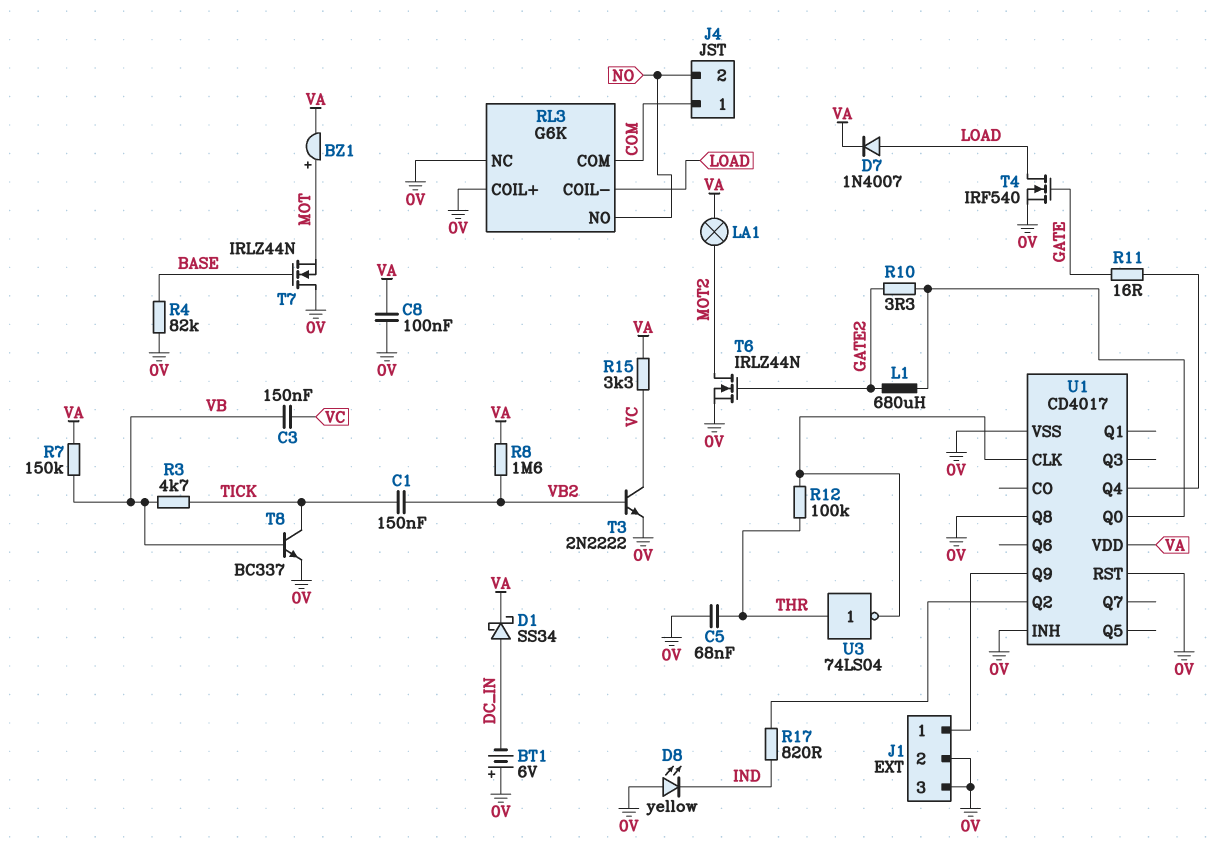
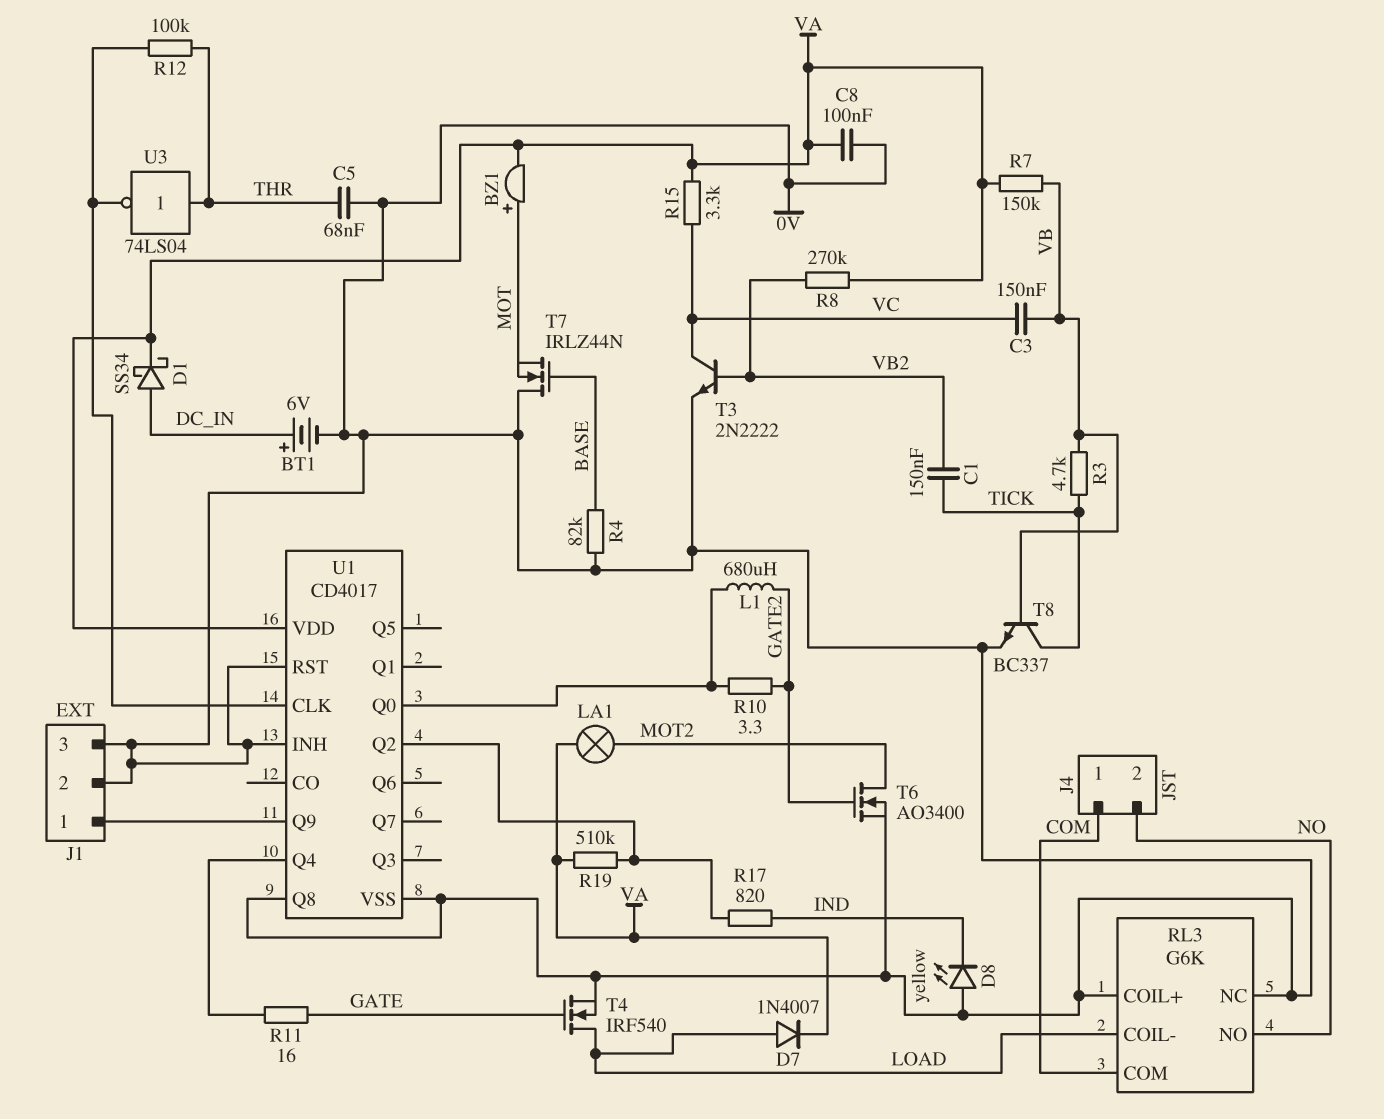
BT1: 6V (plus 0V, minus DC_IN) -> 6V (plus DC_IN, minus 0V)
R8: 1.6M (VA, VB2) -> 270k (VA, VB2)
R19: none -> 510k (U1/Q2, VA)
T6: NMOS IRLZ44N (G GATE2, D MOT2, S 0V) -> NMOS AO3400 (G GATE2, D MOT2, S 0V)

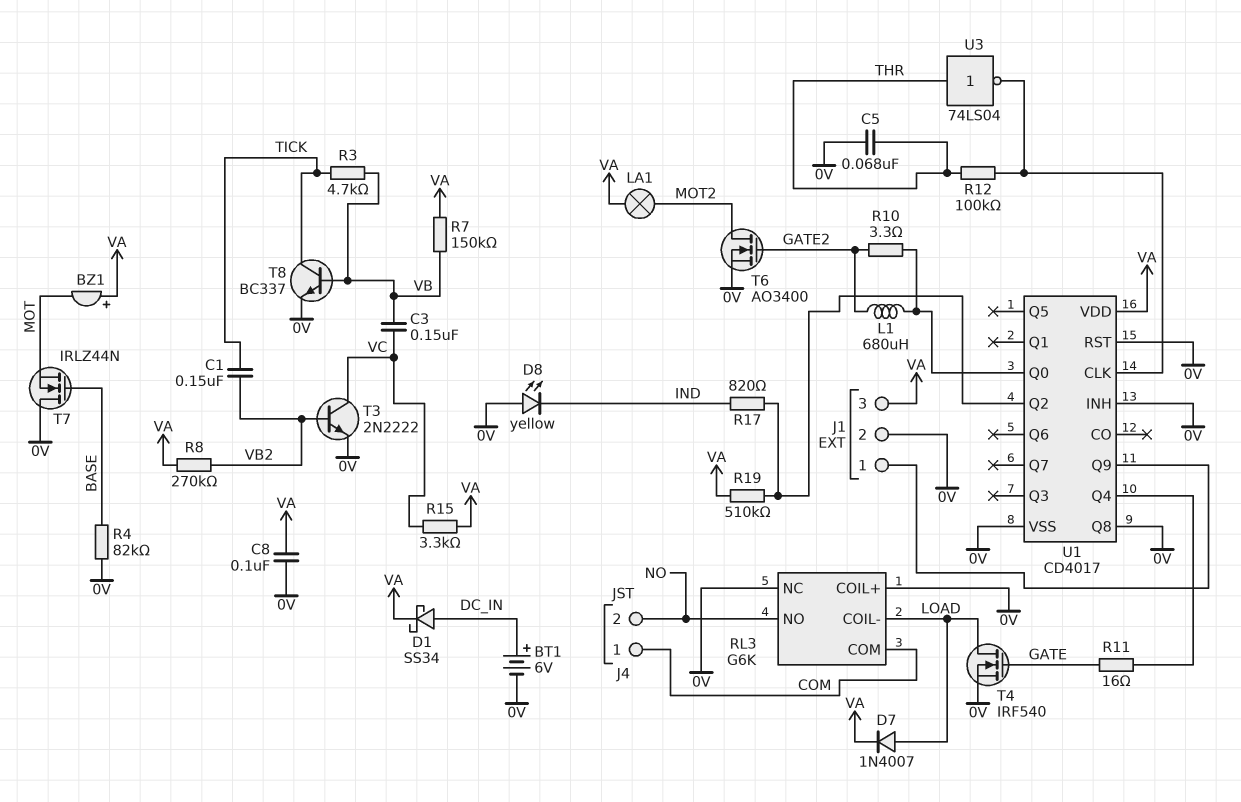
BZ1: buzzer (plus MOT, minus VA) -> buzzer (plus VA, minus MOT)
J1 pin 3: 0V -> VA

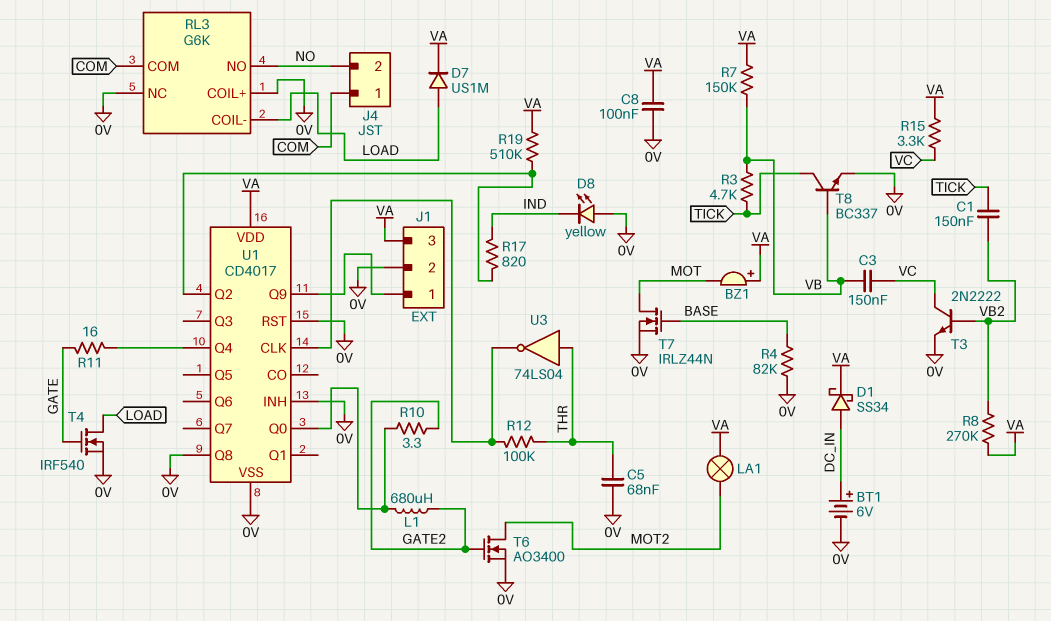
D7: diode 1N4007 (A LOAD, K VA) -> diode US1M (A LOAD, K VA)
T7: NMOS IRLZ44N (G BASE, D 0V, S MOT) -> NMOS IRLZ44N (G BASE, D MOT, S 0V)

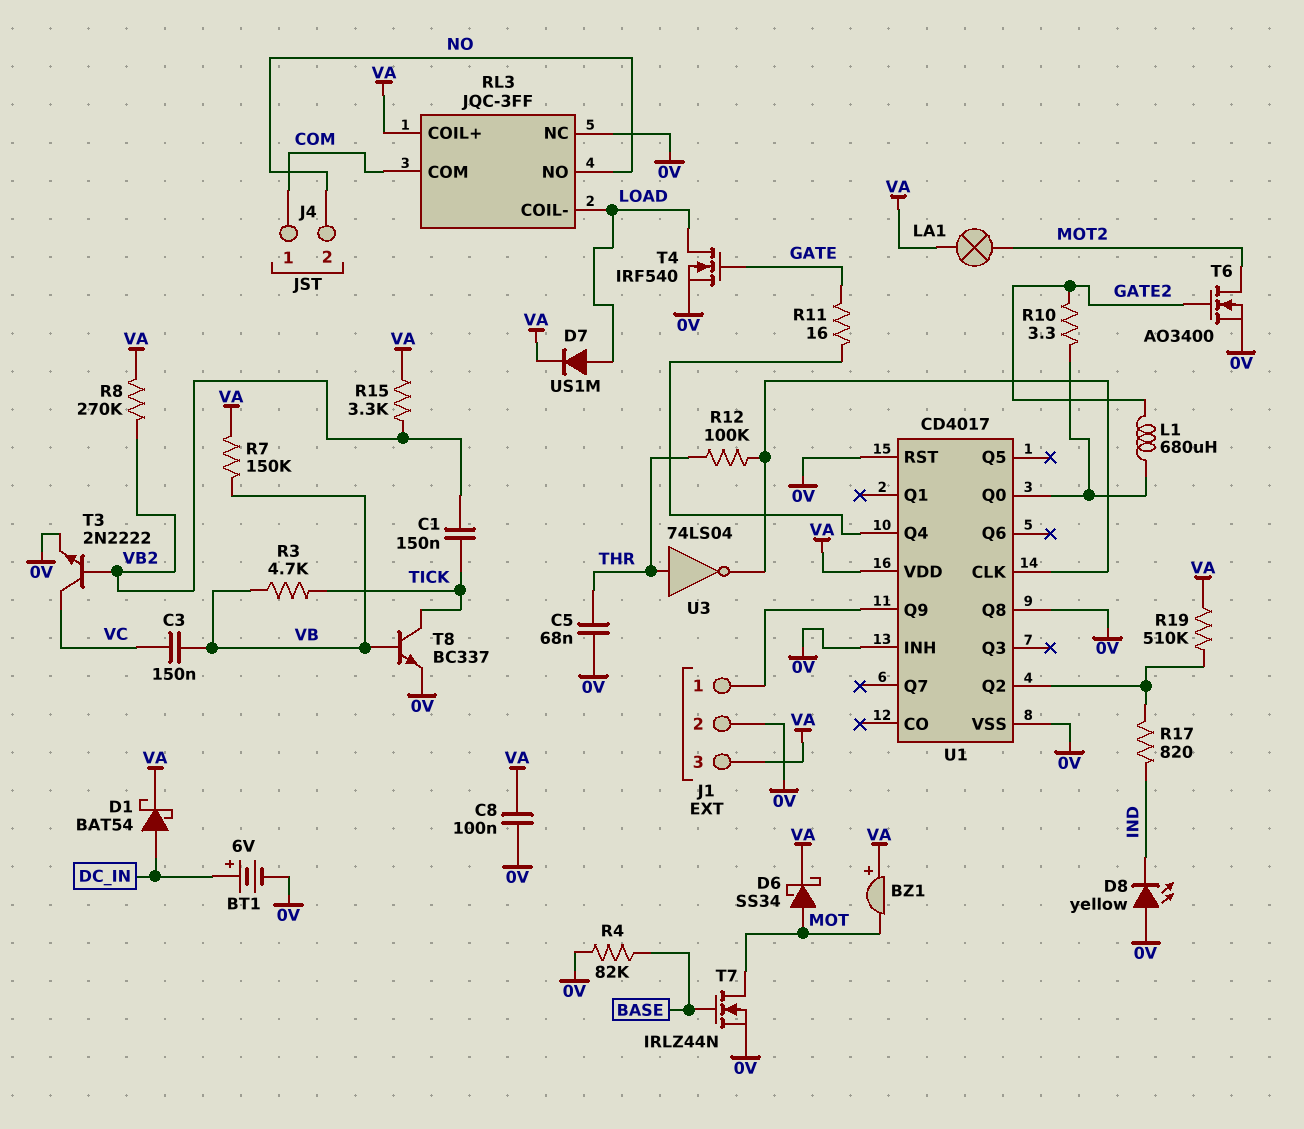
D1: schottky SS34 (A DC_IN, K VA) -> schottky BAT54 (A DC_IN, K VA)
D6: none -> schottky SS34 (A MOT, K VA)
R15: 3.3k (VA, VC) -> 3.3k (VA, VB2)
RL3: G6K -> JQC-3FF
RL3 pin COIL+: 0V -> VA

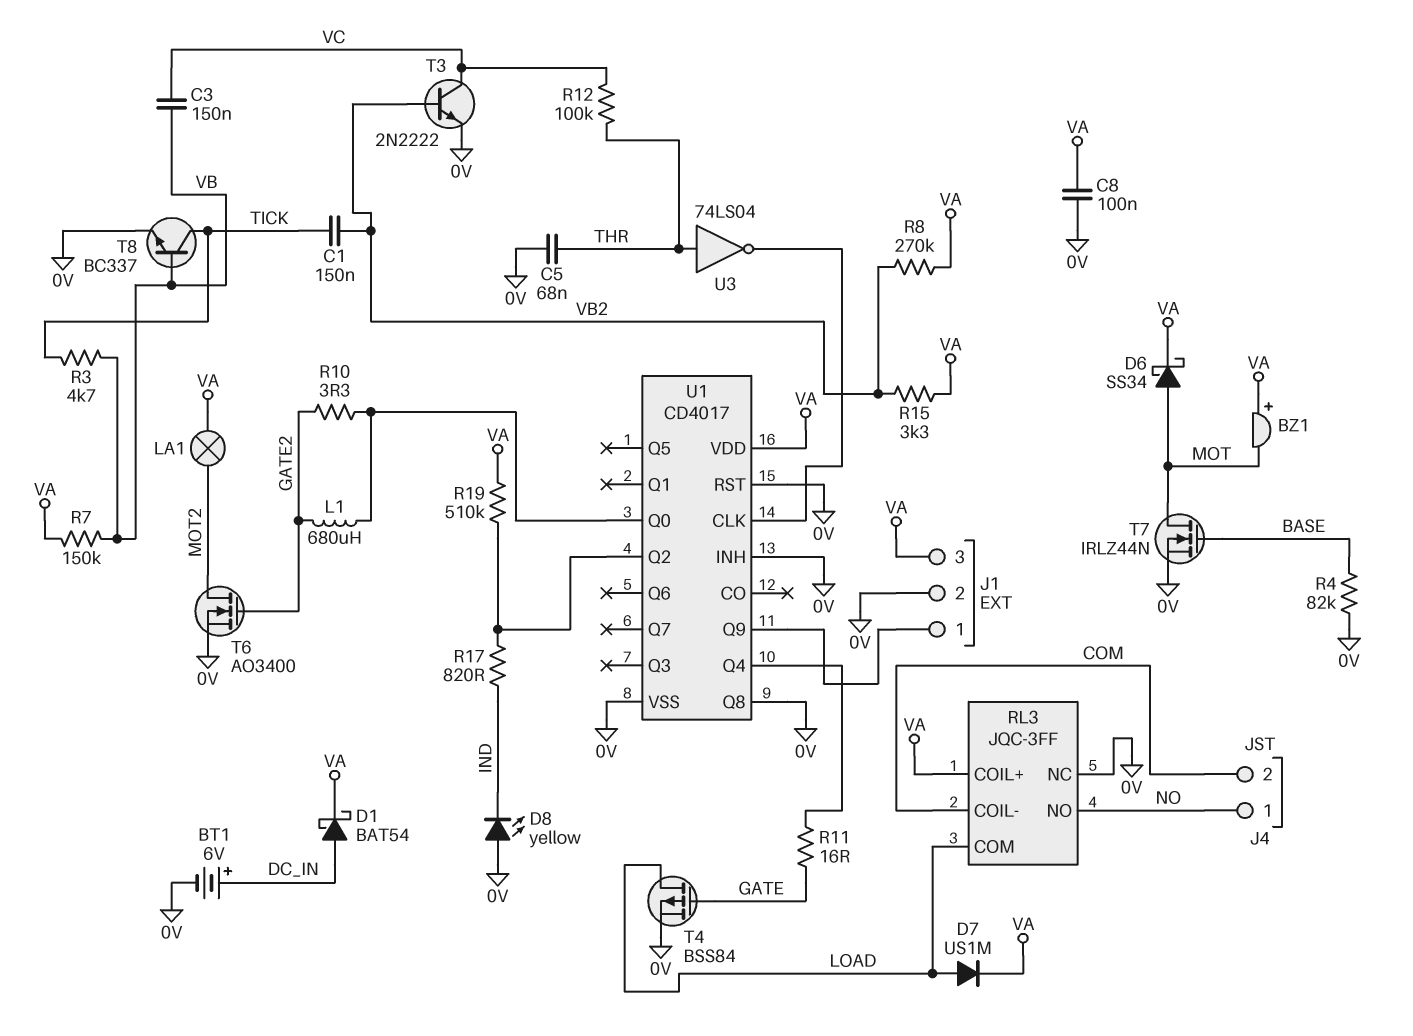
J4 pin 1: COM -> NO
J4 pin 2: NO -> COM
R12: 100k (THR, U1/CLK) -> 100k (THR, VC)
RL3 pin COIL-: LOAD -> COM
RL3 pin COM: COM -> LOAD
T4: NMOS IRF540 (G GATE, D LOAD, S 0V) -> PMOS BSS84 (G GATE, D LOAD, S 0V)

